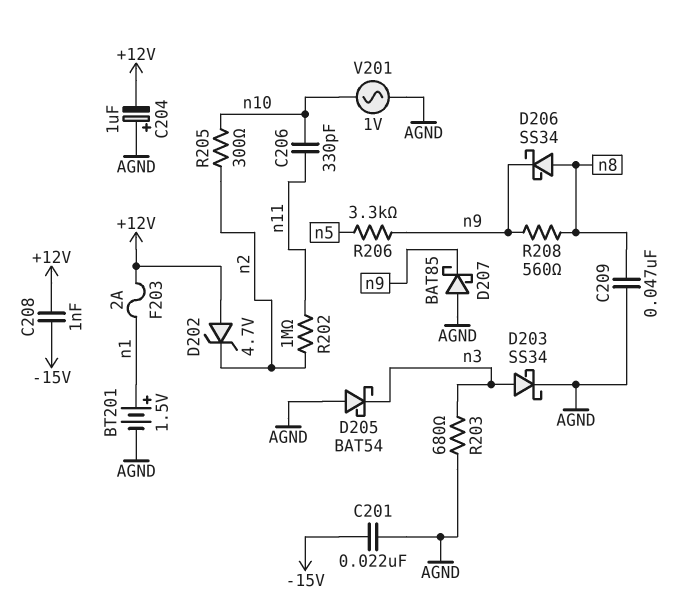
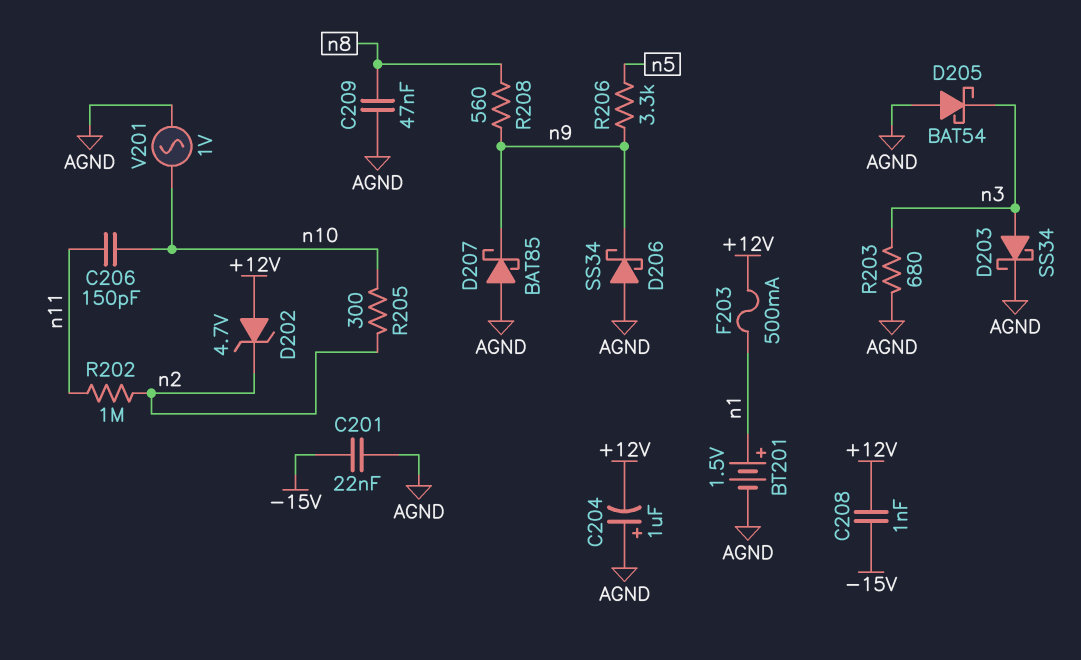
C206: 330pF (n10, n11) -> 150pF (n10, n11)
D206: schottky SS34 (A n8, K n9) -> schottky SS34 (A AGND, K n9)
F203: 2A (+12V, n1) -> 500mA (+12V, n1)

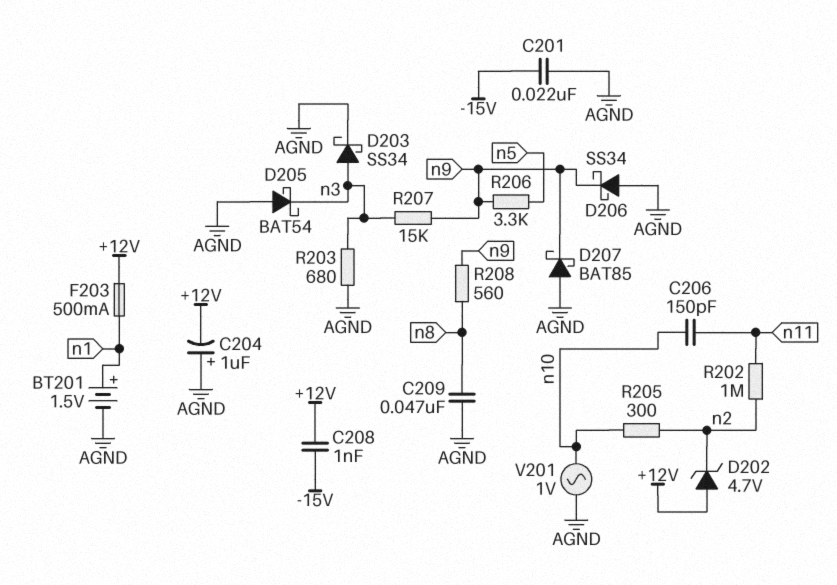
R207: none -> 15k (n3, n9)

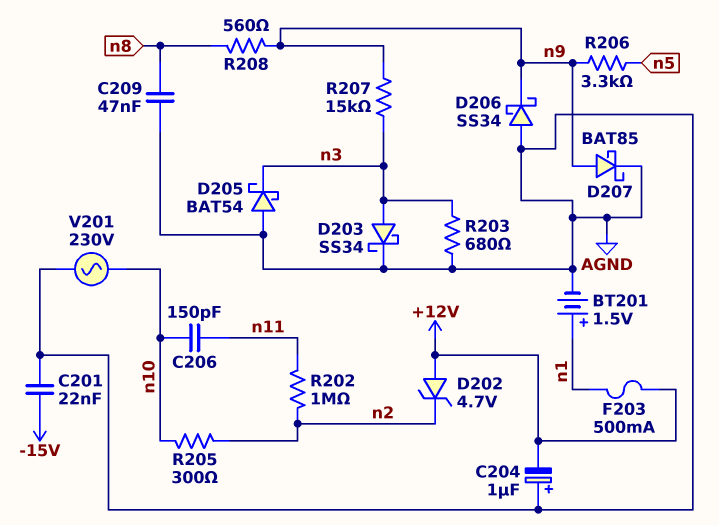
C208: 1nF (+12V, -15V) -> none
D207: schottky BAT85 (A AGND, K n9) -> schottky BAT85 (A n9, K AGND)
V201: AC 1V (AGND, n10) -> AC 230V (AGND, n10)

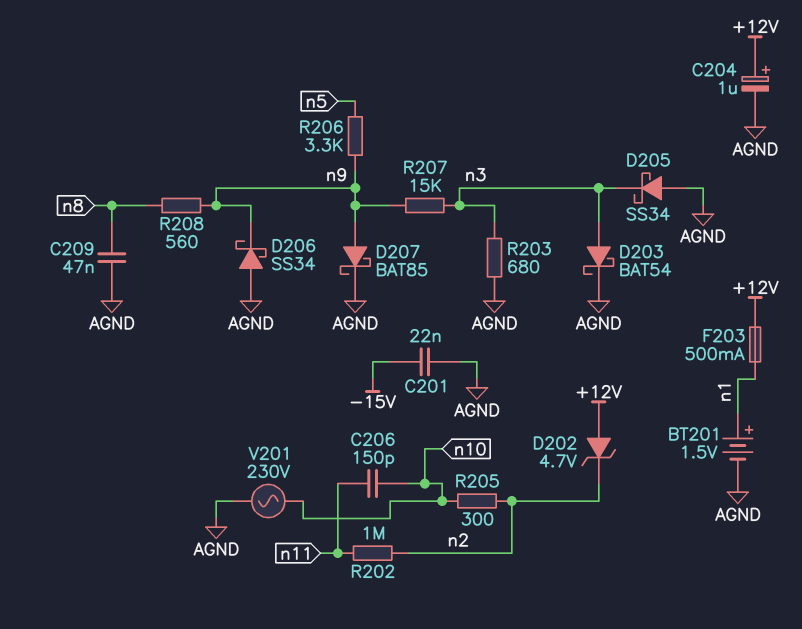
C204: 1uF (plus AGND, minus +12V) -> 1uF (plus +12V, minus AGND)
D203: schottky SS34 (A n3, K AGND) -> schottky BAT54 (A n3, K AGND)
D205: schottky BAT54 (A AGND, K n3) -> schottky SS34 (A AGND, K n3)

